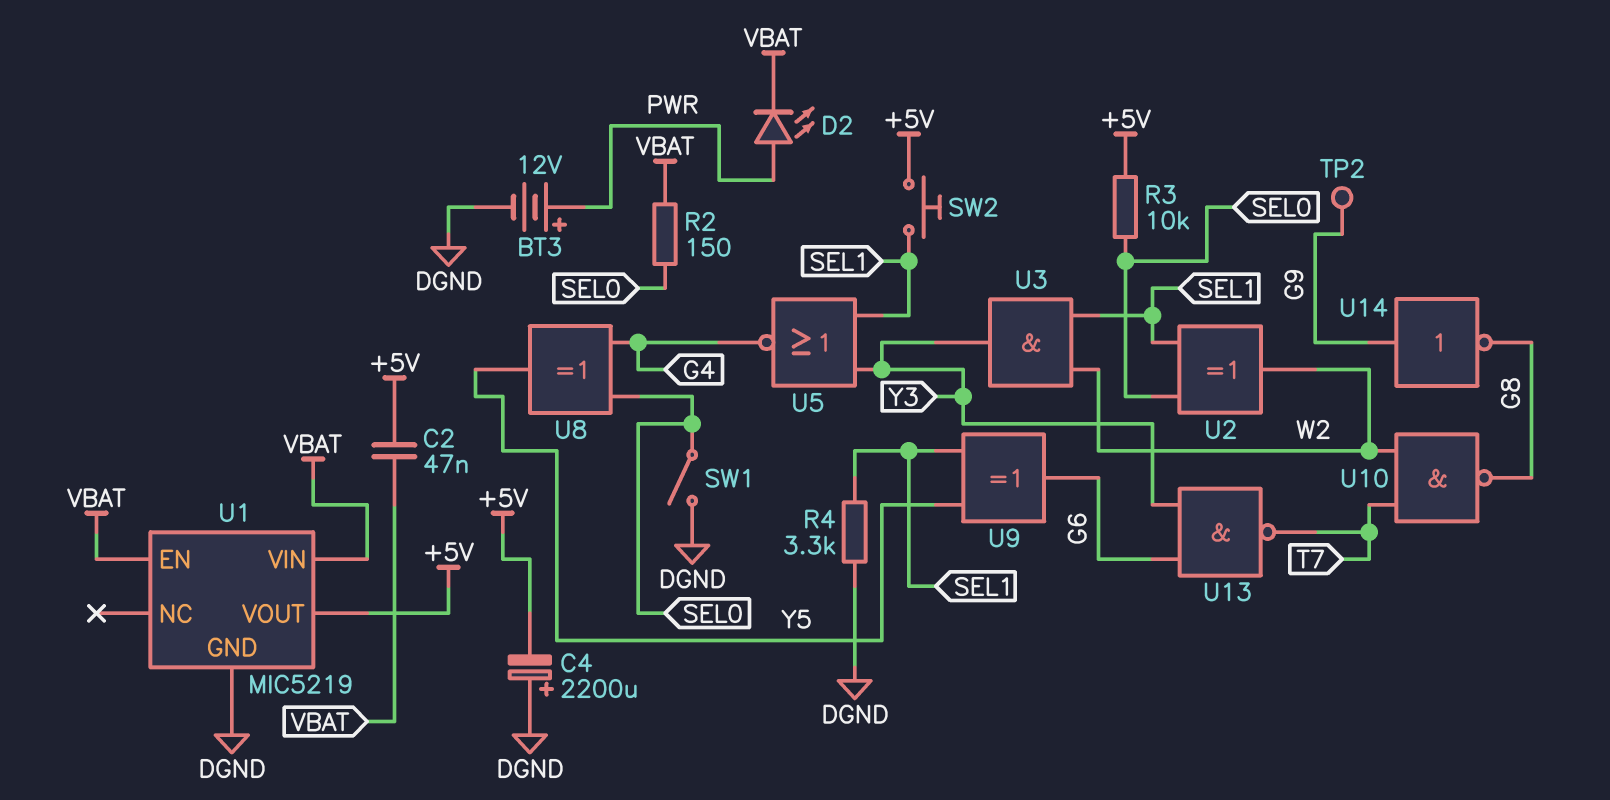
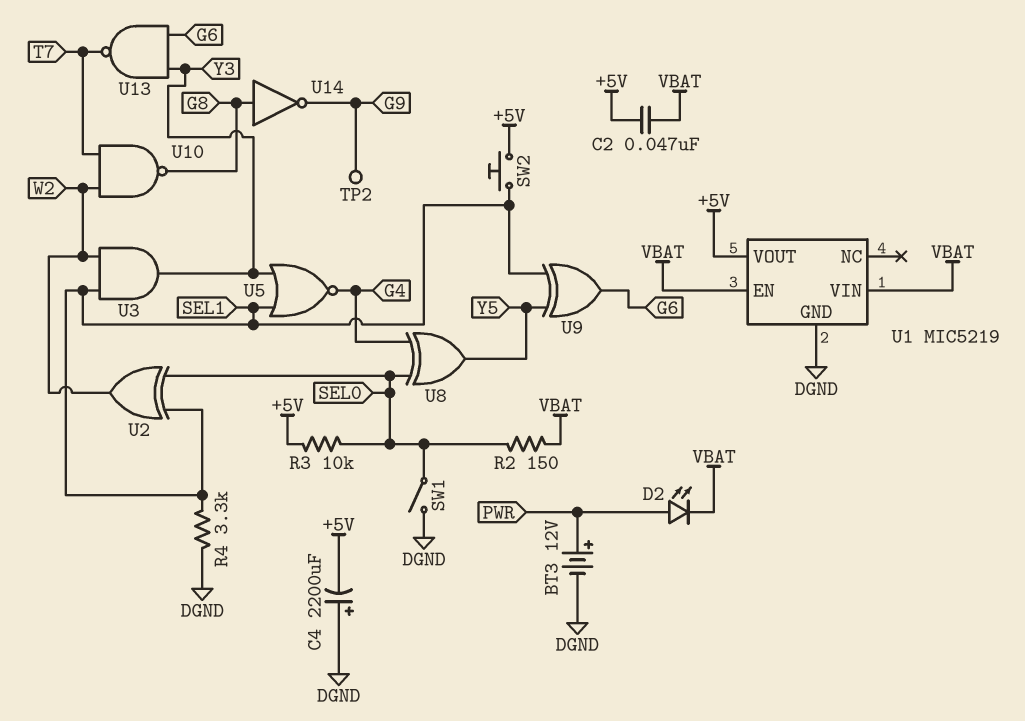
U14: NOT (in G9, out G8) -> NOT (in G8, out G9)

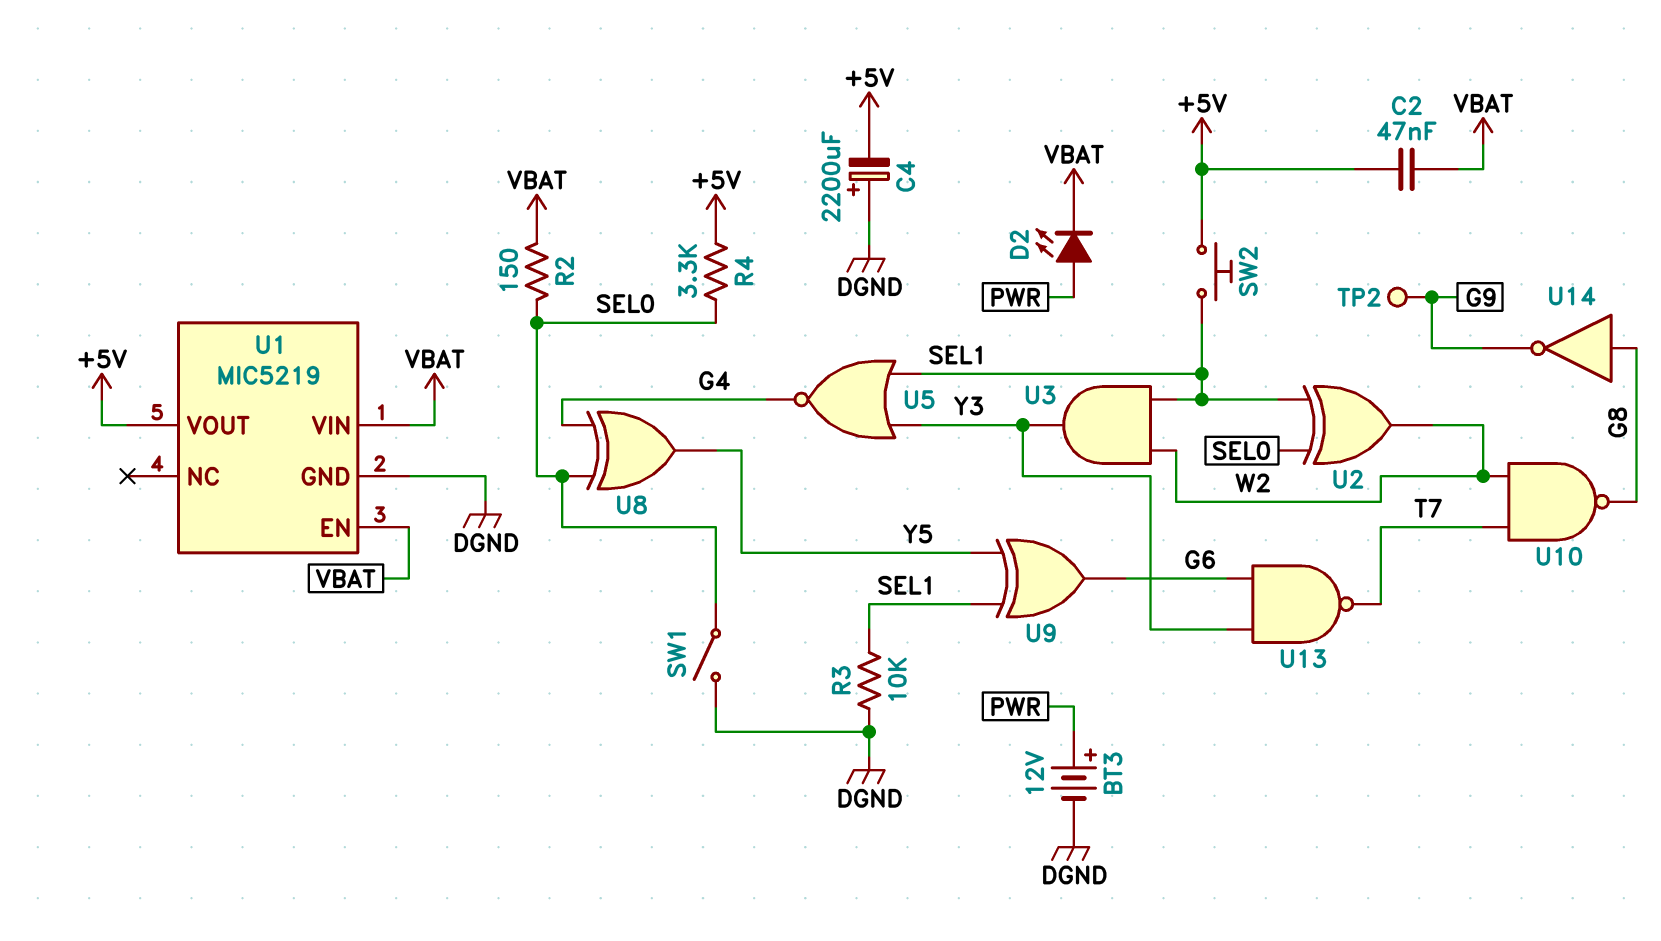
R3: 10k (+5V, SEL0) -> 10k (DGND, SEL1)
R4: 3.3k (DGND, SEL1) -> 3.3k (+5V, SEL0)

